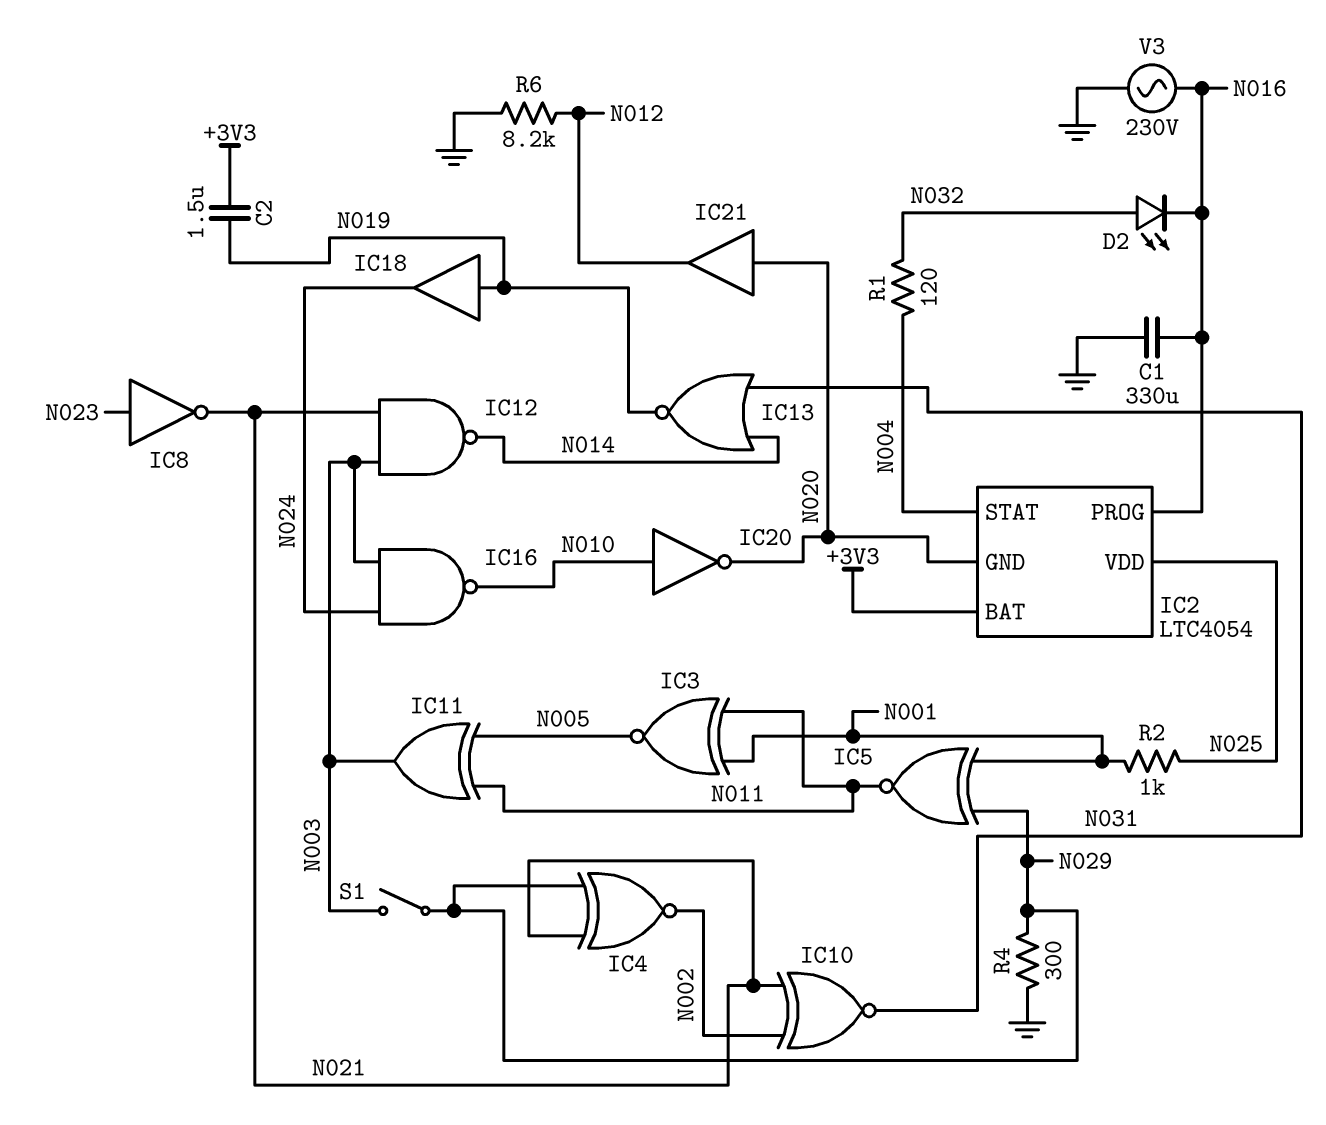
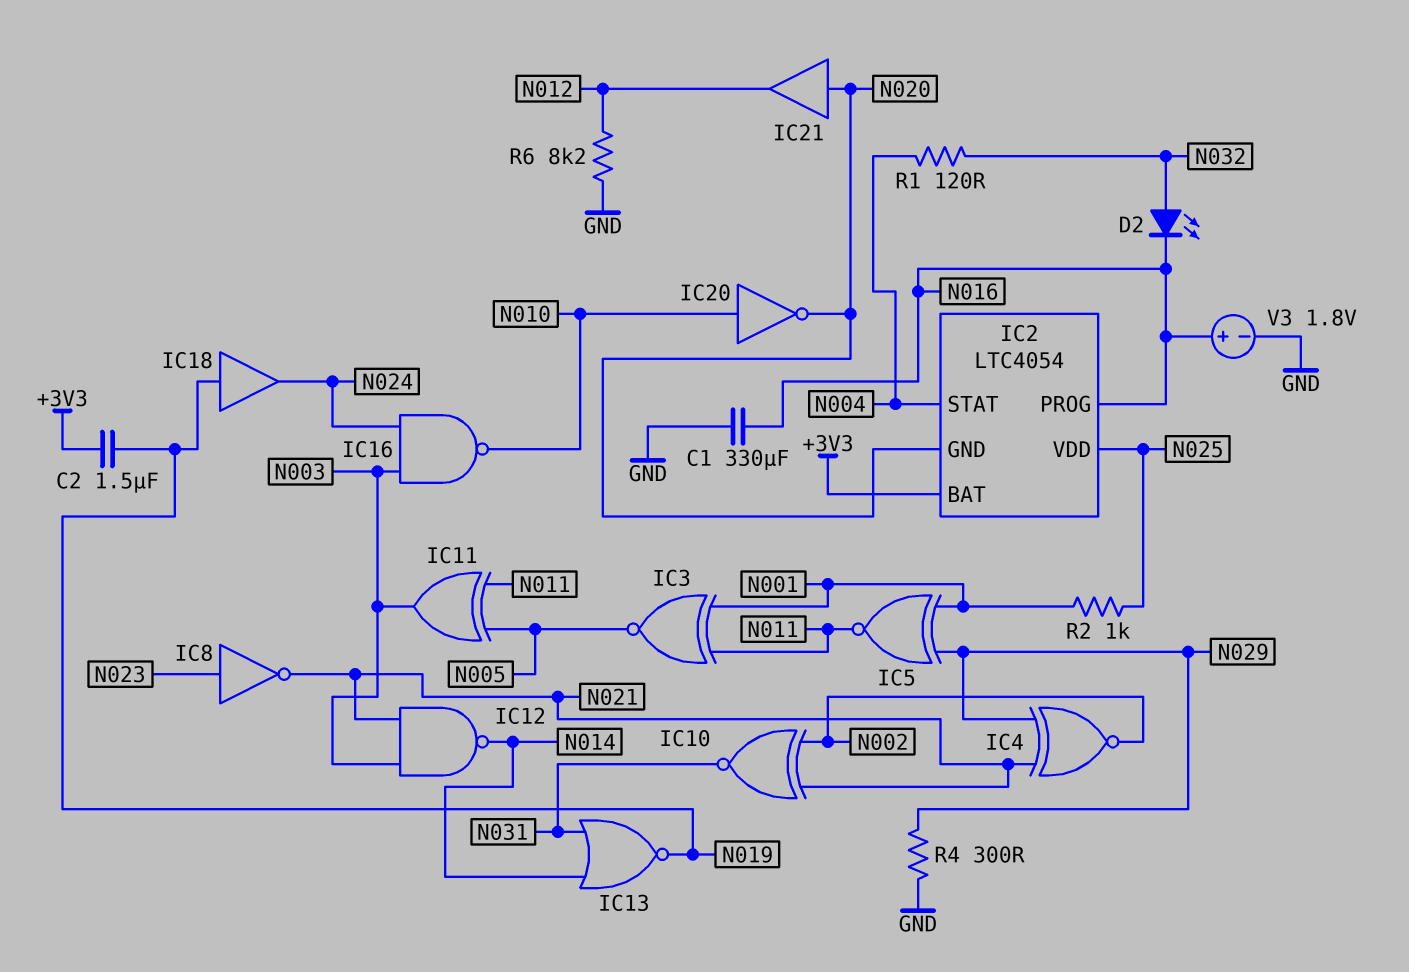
S1: switch (N003, N029) -> none
V3: AC 230V (GND, N016) -> 1.8V (plus N016, minus GND)

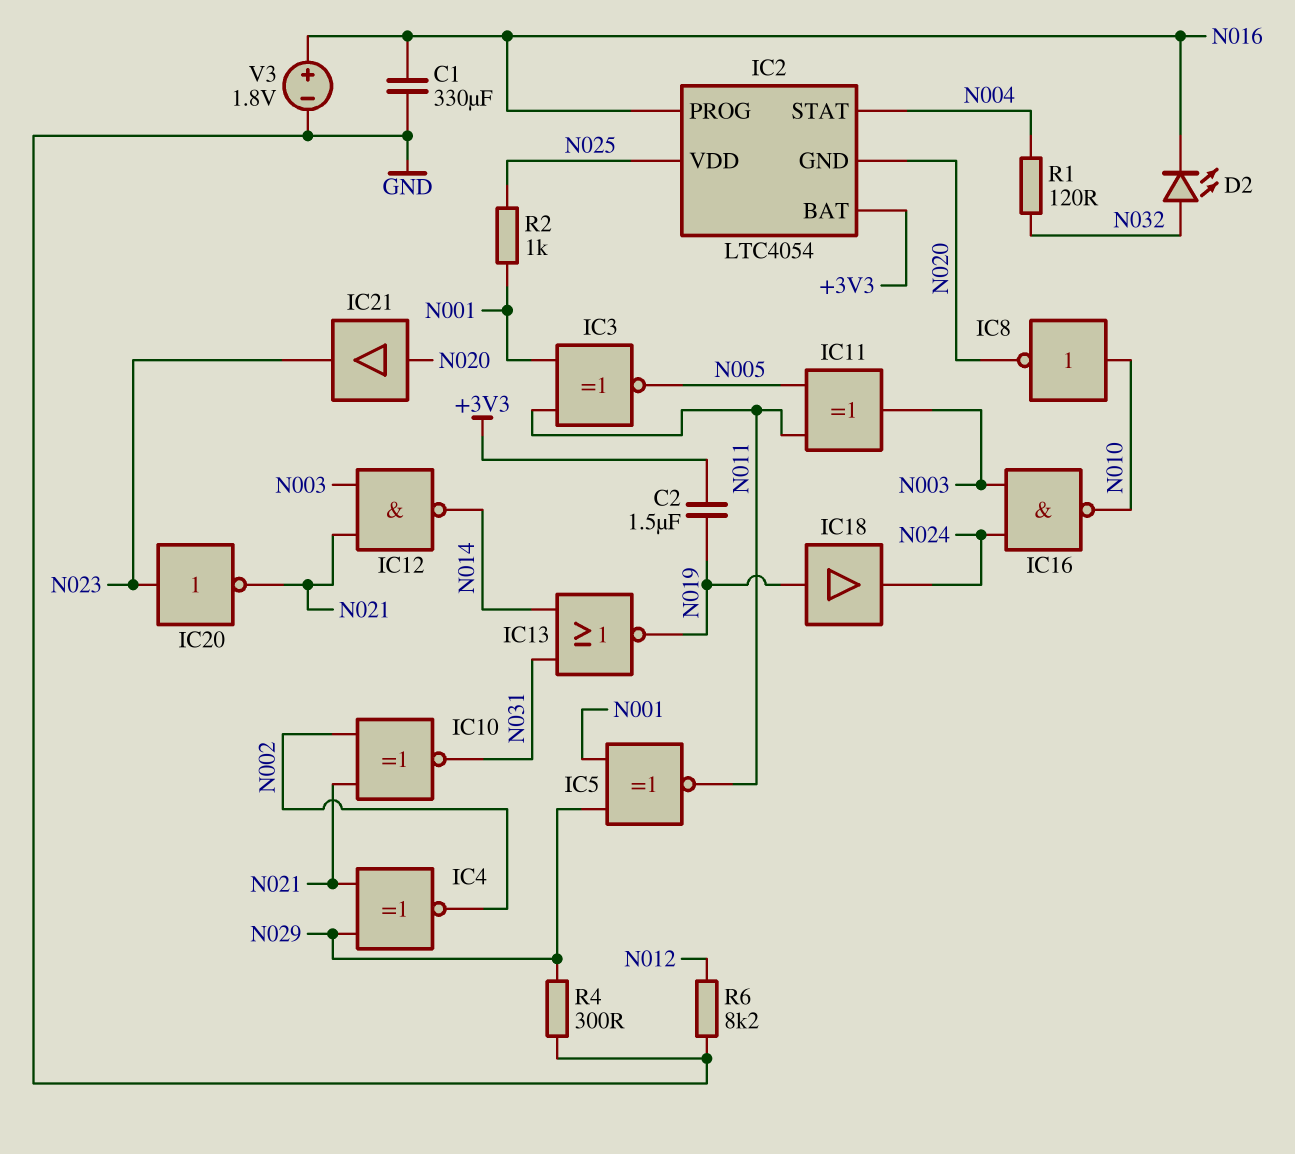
IC8: NOT (in N023, out N021) -> NOT (in N010, out N020)
IC20: NOT (in N010, out N020) -> NOT (in N023, out N021)
IC21: buffer (in N020, out N012) -> buffer (in N020, out N023)

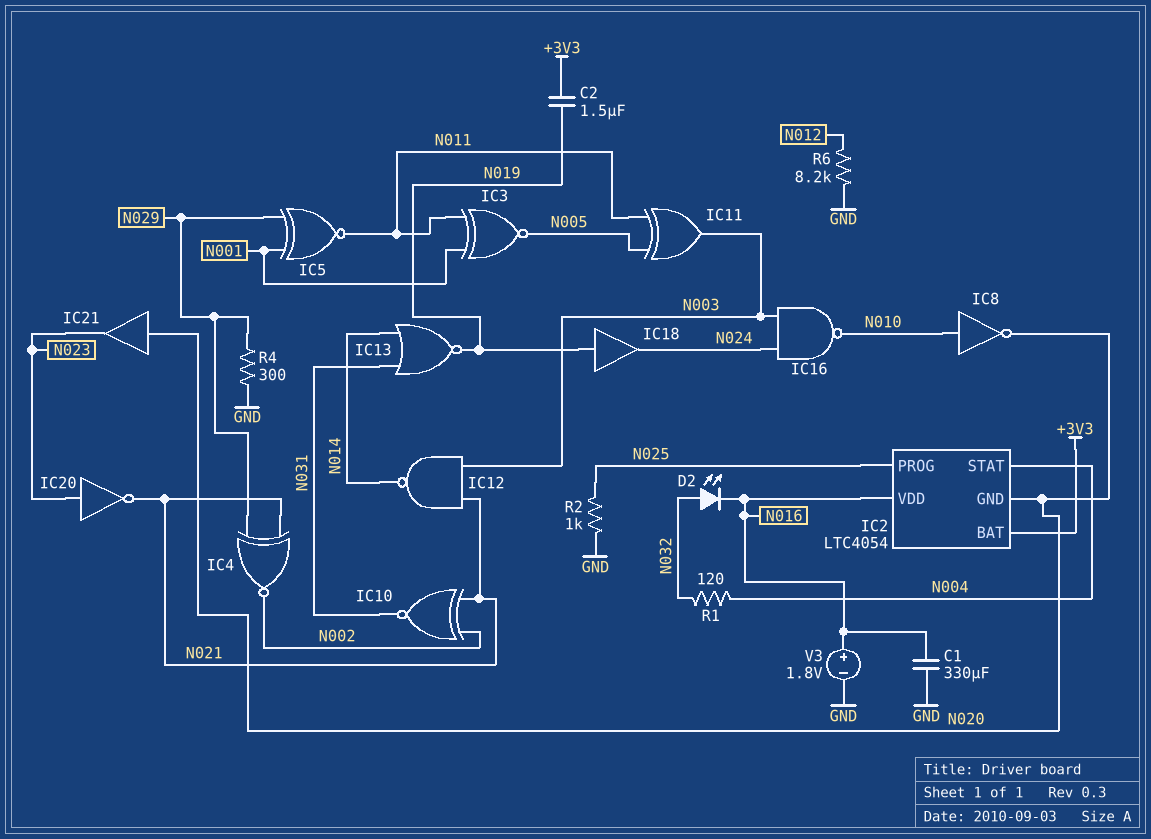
IC2 pin PROG: N016 -> N025
IC2 pin VDD: N025 -> N016
R2: 1k (N001, N025) -> 1k (GND, N025)

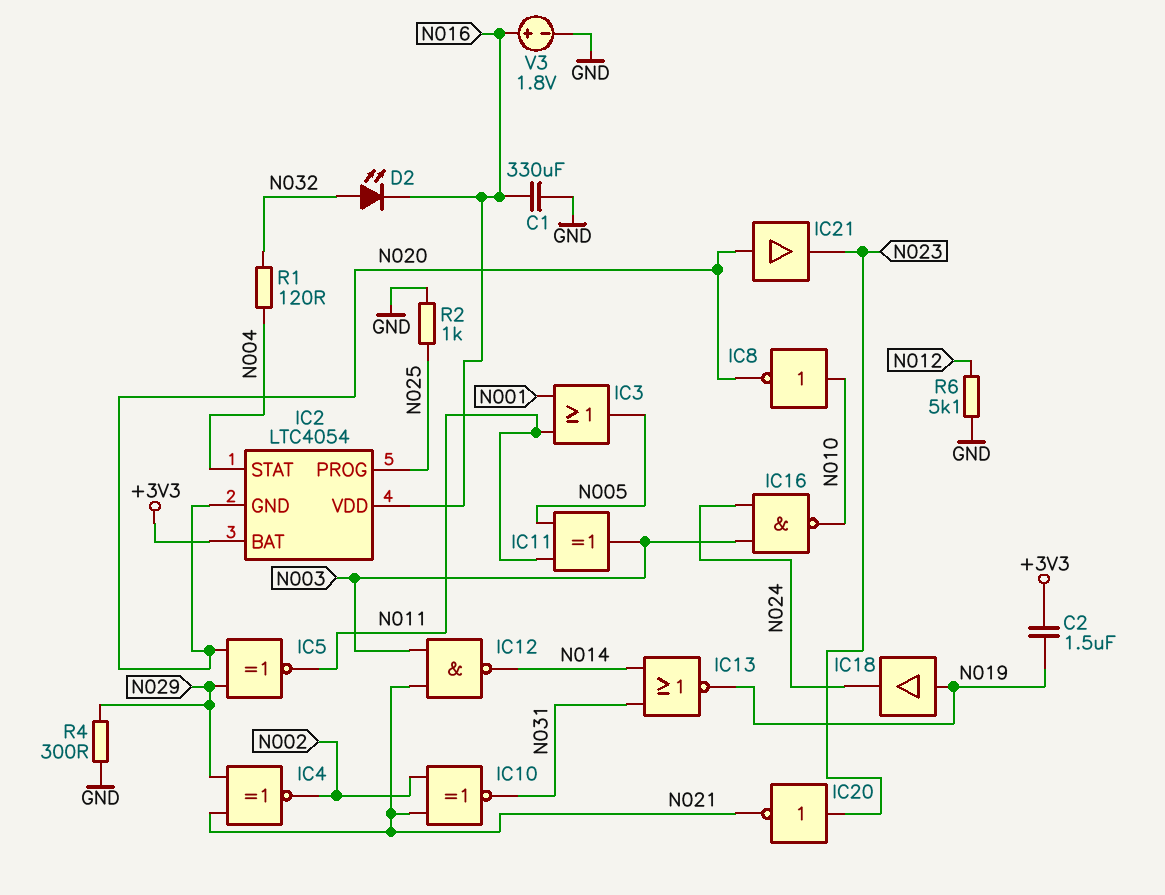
IC3: XNOR (in N001, in N011, out N005) -> OR (in N001, in N011, out N005)
IC5: XNOR (in N001, in N029, out N011) -> XNOR (in N020, in N029, out N011)
R6: 8.2k (GND, N012) -> 5.1k (GND, N012)

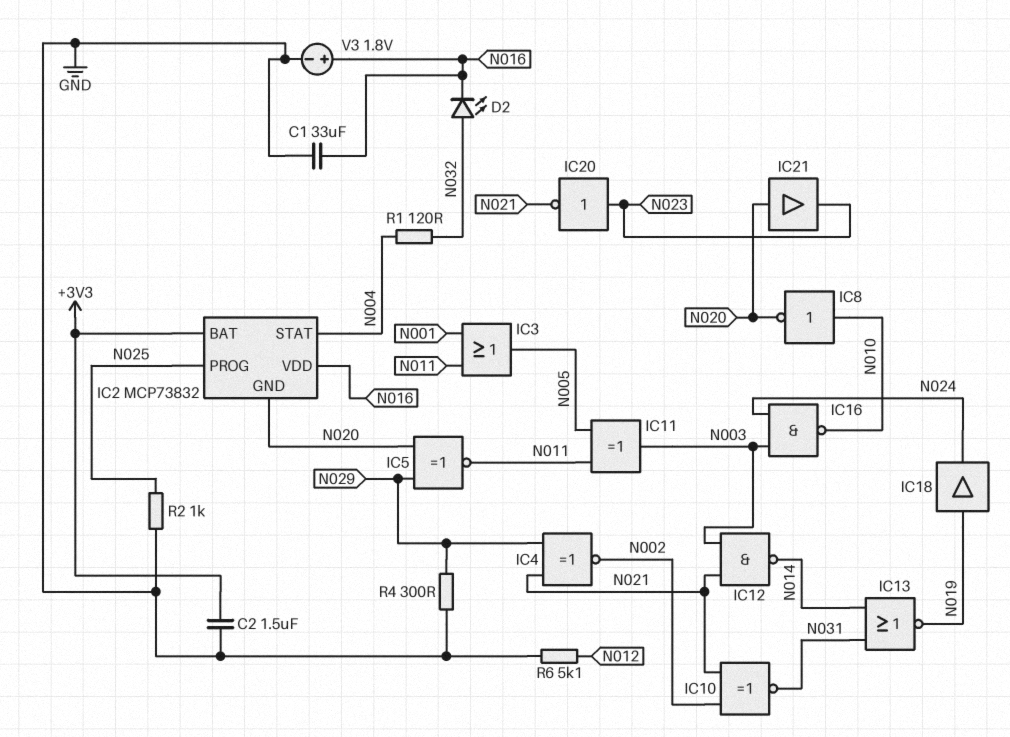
C1: 330uF (GND, N016) -> 33uF (GND, N016)
C2: 1.5uF (+3V3, N019) -> 1.5uF (+3V3, GND)
IC2: LTC4054 -> MCP73832

